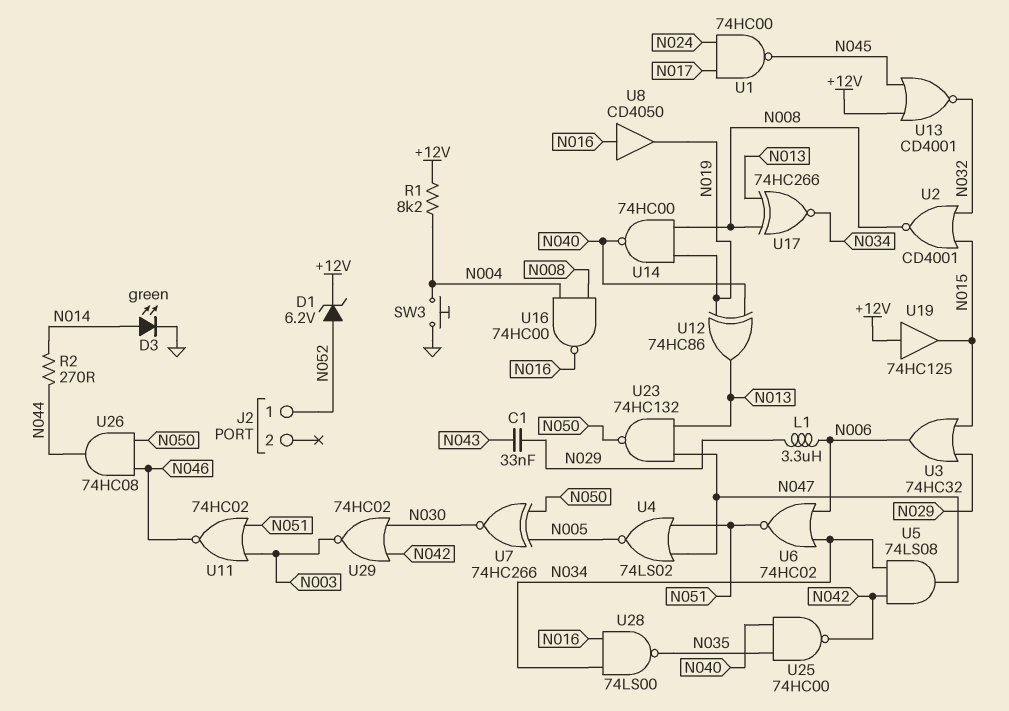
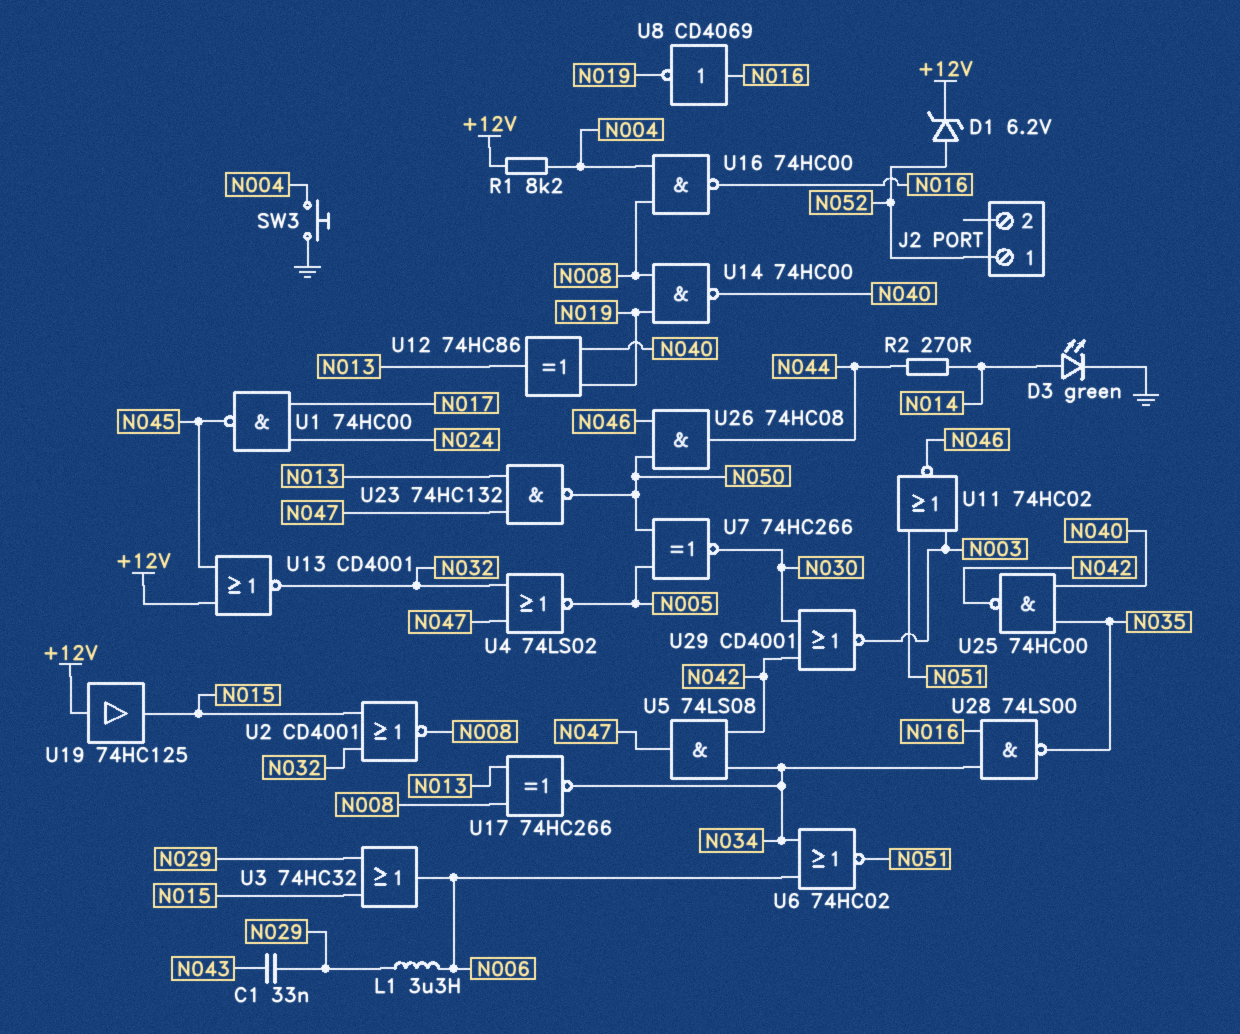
U4: NOR 74LS02 (in N047, in N051, out N005) -> NOR 74LS02 (in N032, in N047, out N005)
U8: buffer CD4050 (in N016, out N019) -> NOT CD4069 (in N016, out N019)
U29: NOR 74HC02 (in N030, in N042, out N003) -> NOR CD4001 (in N030, in N042, out N003)

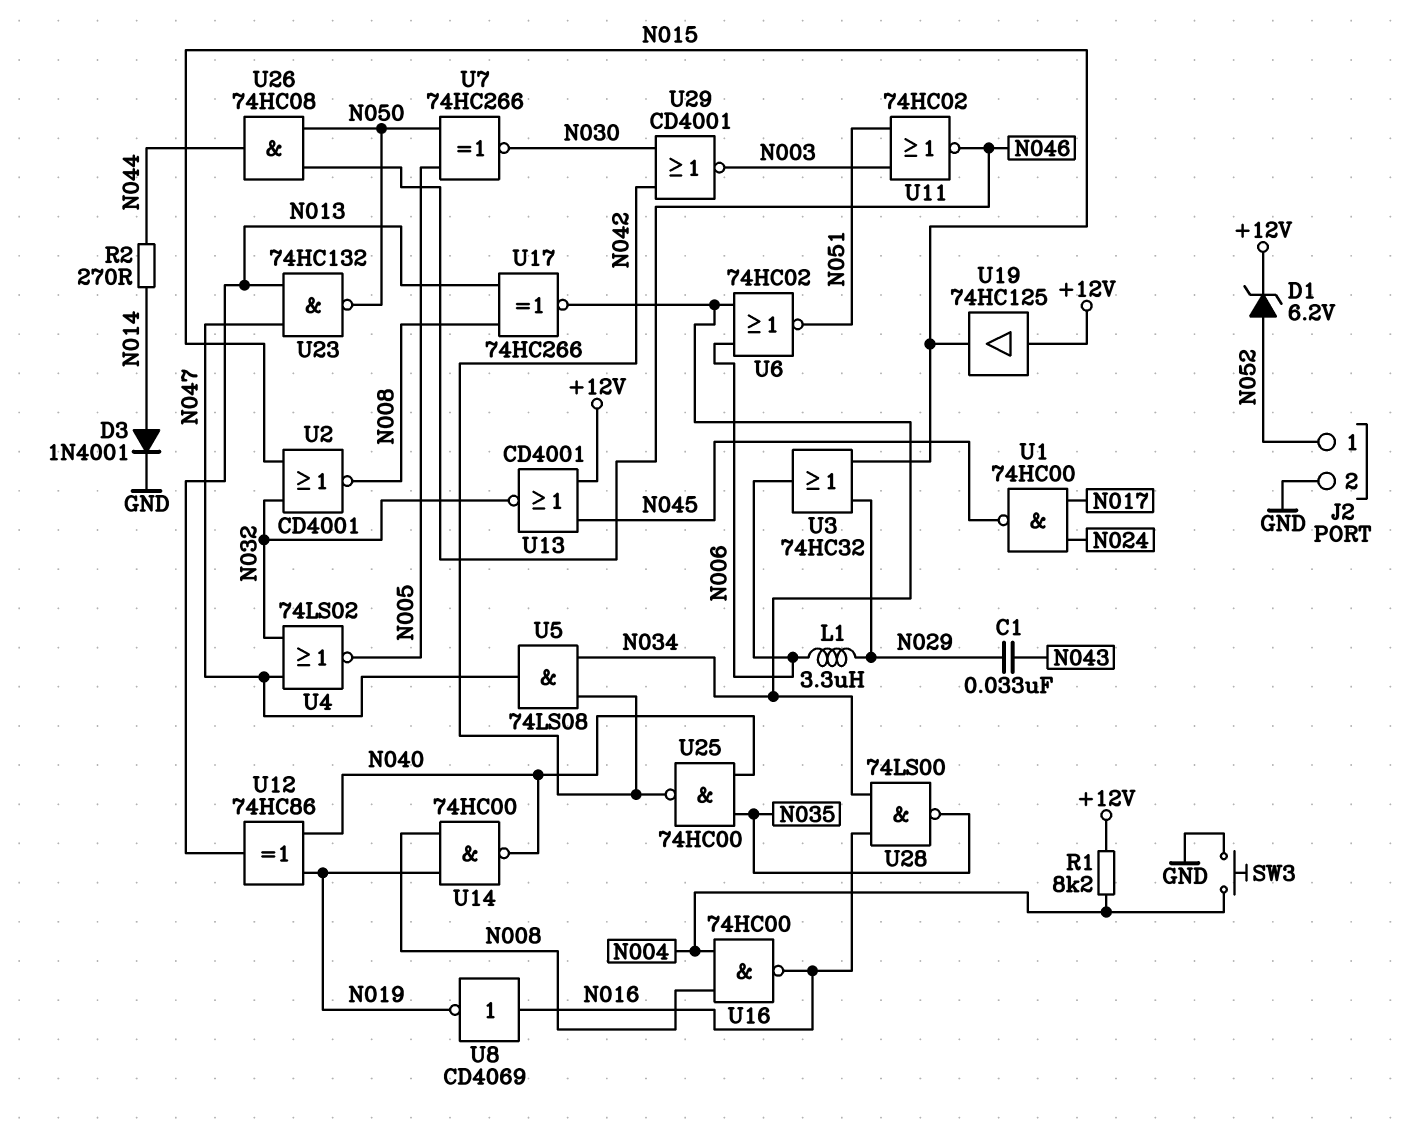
D3: LED green (A N014, K GND) -> diode 1N4001 (A N014, K GND)
J2 pin 2: none -> GND

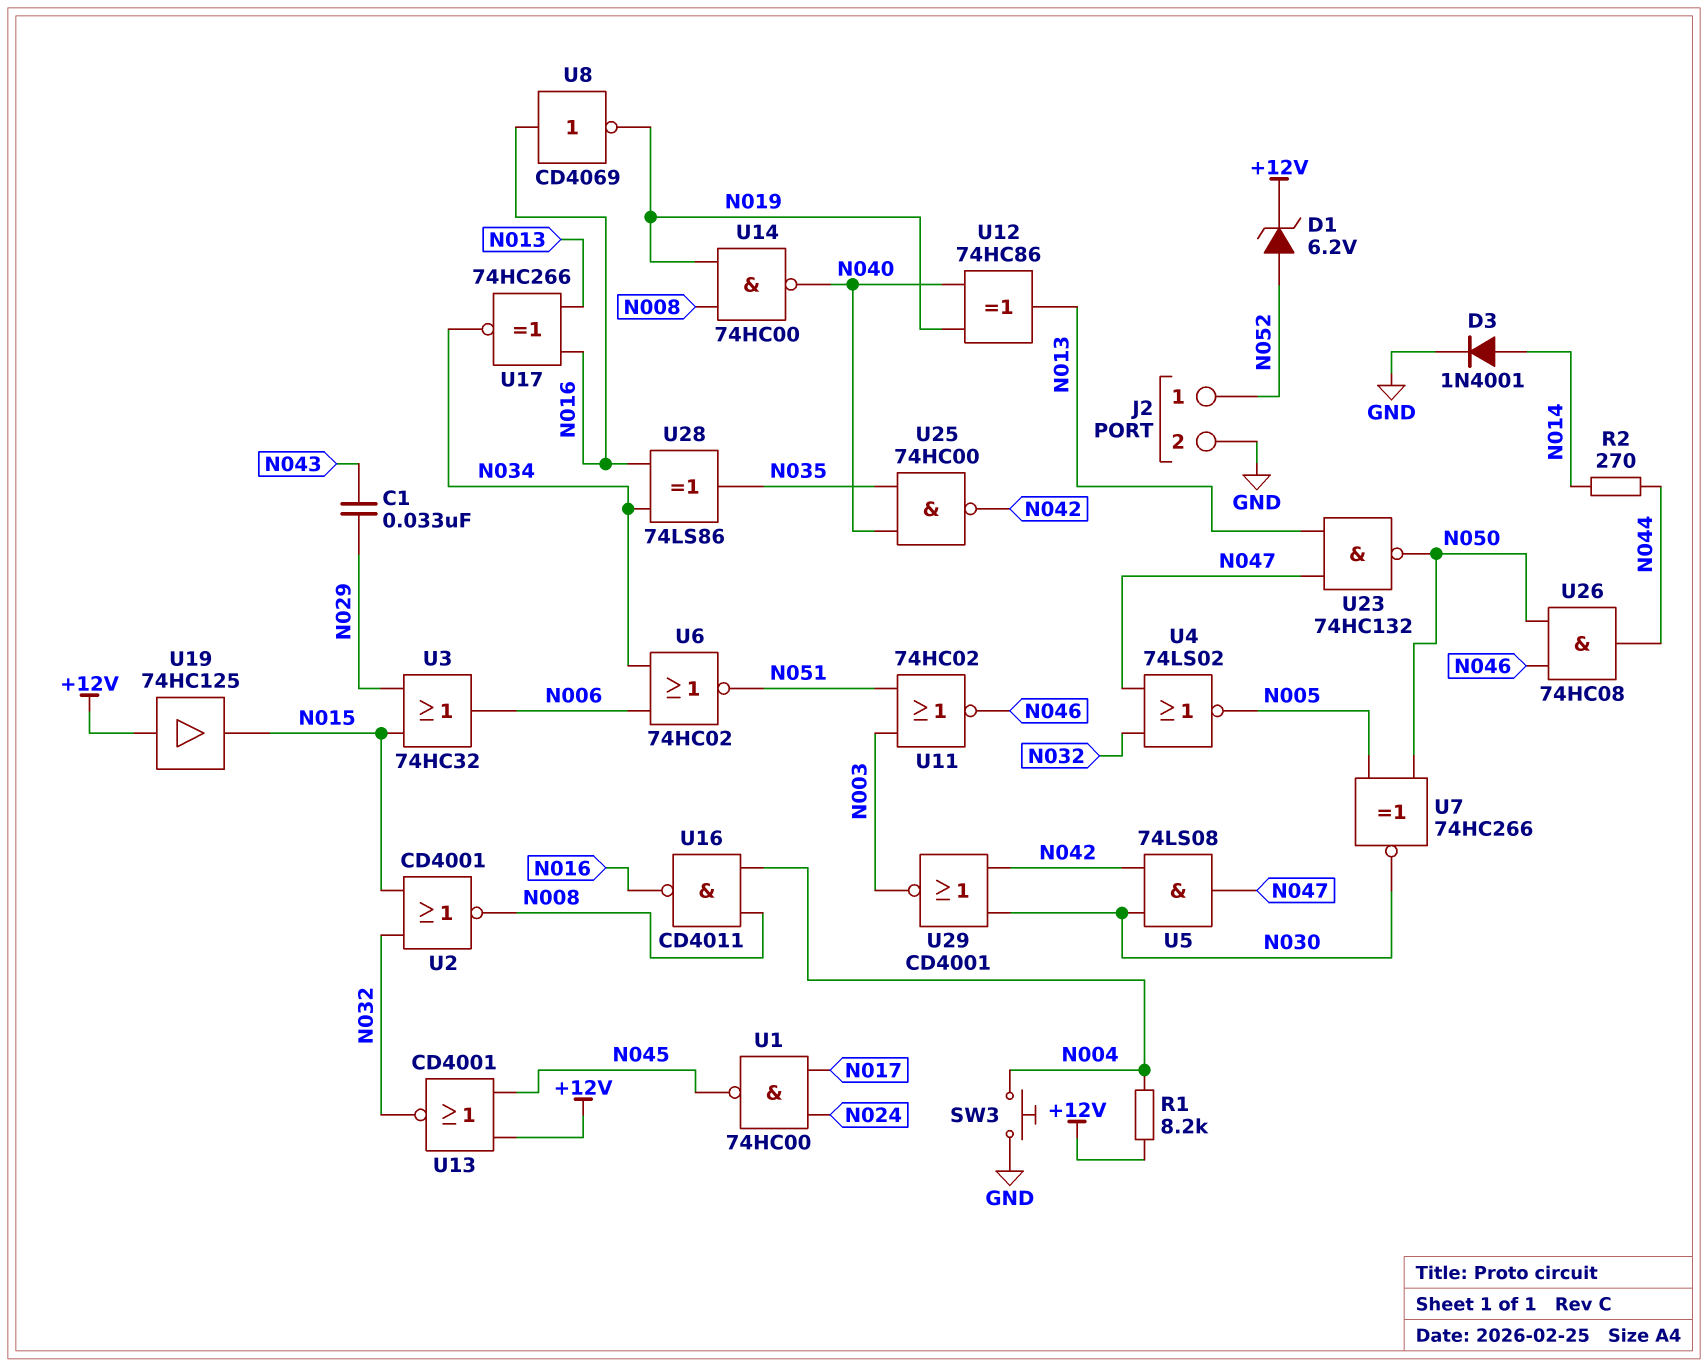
L1: 3.3uH (N006, N029) -> none
U5: AND 74LS08 (in N034, in N042, out N047) -> AND 74LS08 (in N030, in N042, out N047)
U16: NAND 74HC00 (in N004, in N008, out N016) -> NAND CD4011 (in N004, in N008, out N016)
U17: XNOR 74HC266 (in N008, in N013, out N034) -> XNOR 74HC266 (in N013, in N016, out N034)
U28: NAND 74LS00 (in N016, in N034, out N035) -> XOR 74LS86 (in N016, in N034, out N035)

